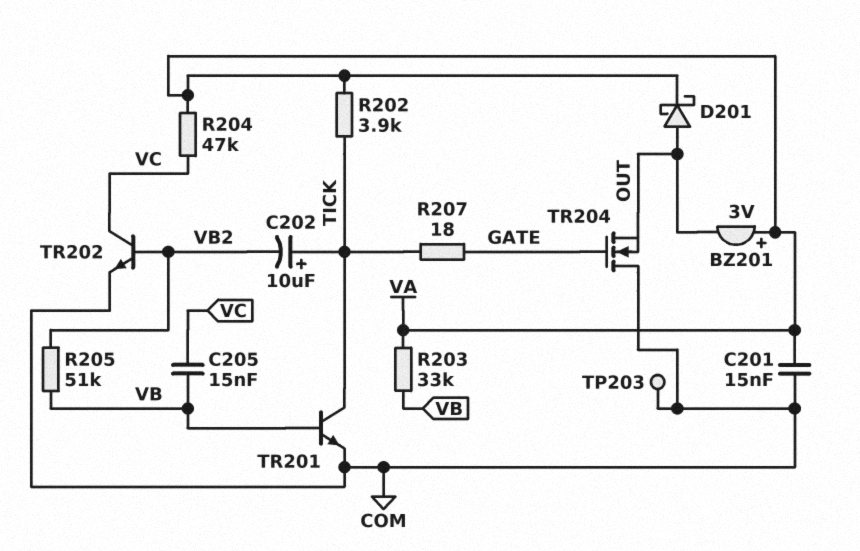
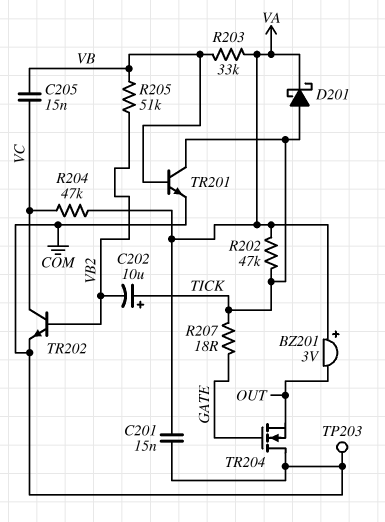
D201: schottky (A OUT, K VA) -> schottky (A TICK, K VA)
R202: 3.9k (TICK, VA) -> 47k (TICK, VA)

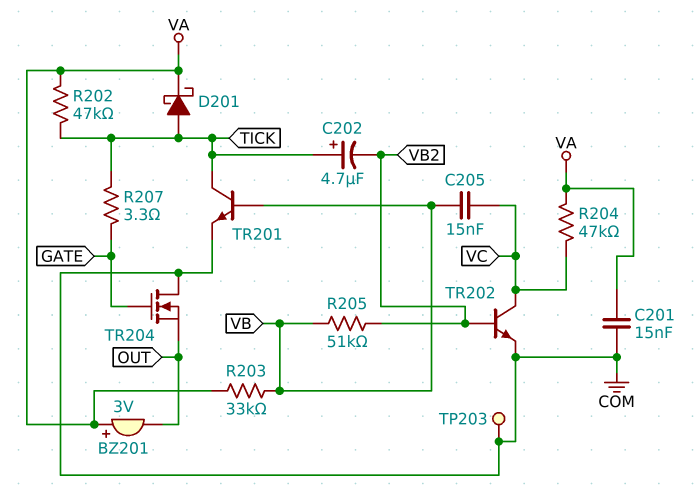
C202: 10uF (plus TICK, minus VB2) -> 4.7uF (plus TICK, minus VB2)
R207: 18 (GATE, TICK) -> 3.3 (GATE, TICK)

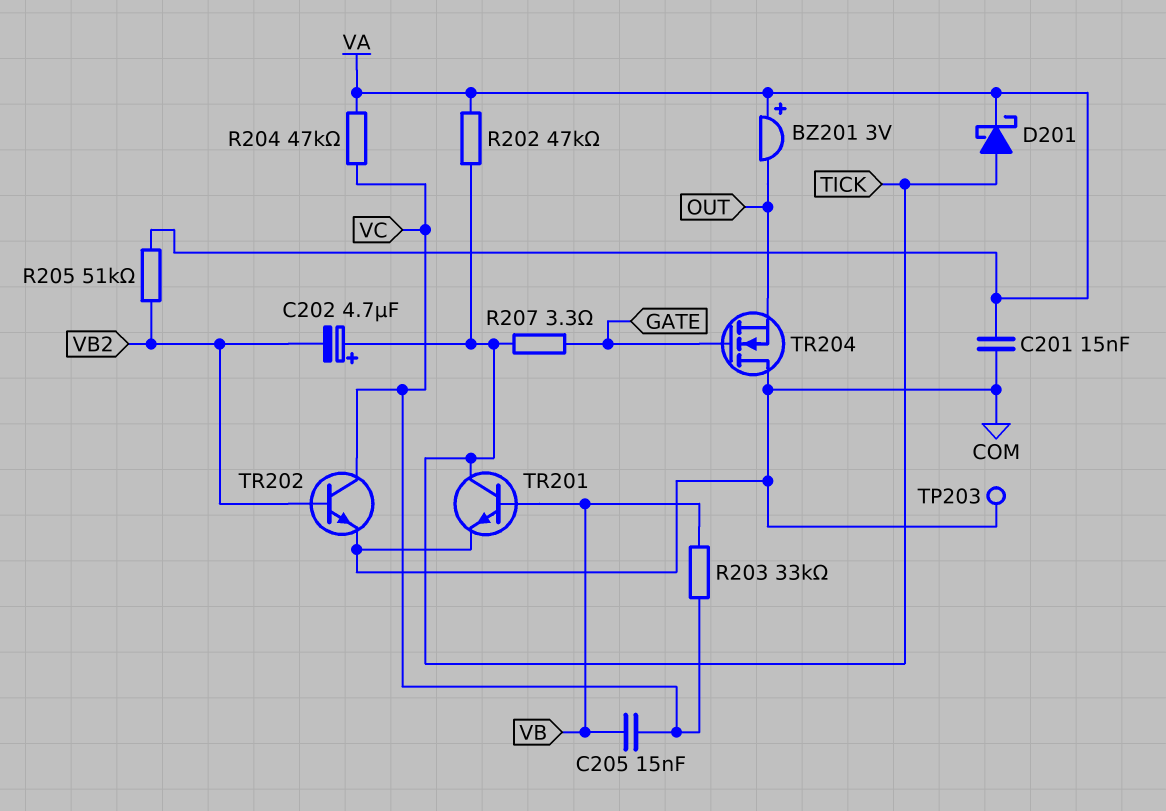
R203: 33k (VA, VB) -> 33k (VB, VC)
R205: 51k (VB, VB2) -> 51k (VA, VB2)

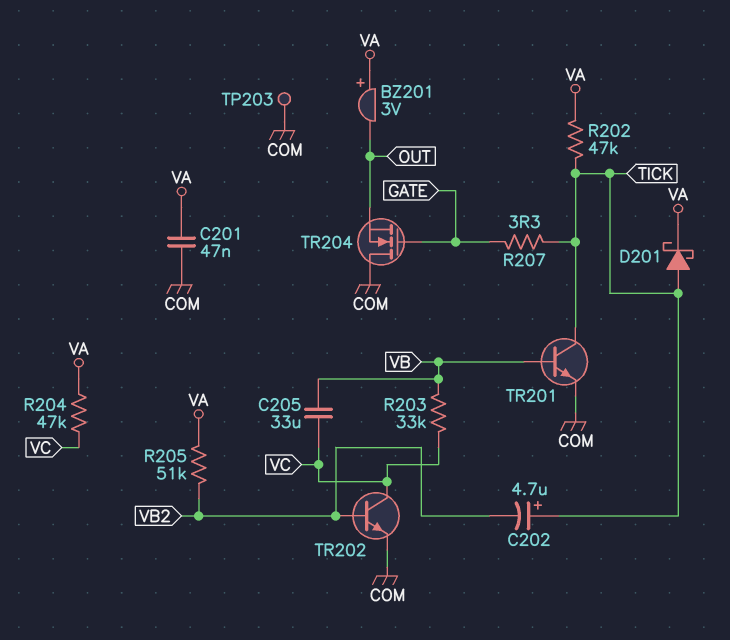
C201: 15nF (COM, VA) -> 47nF (COM, VA)
C205: 15nF (VB, VC) -> 33uF (VB, VC)

